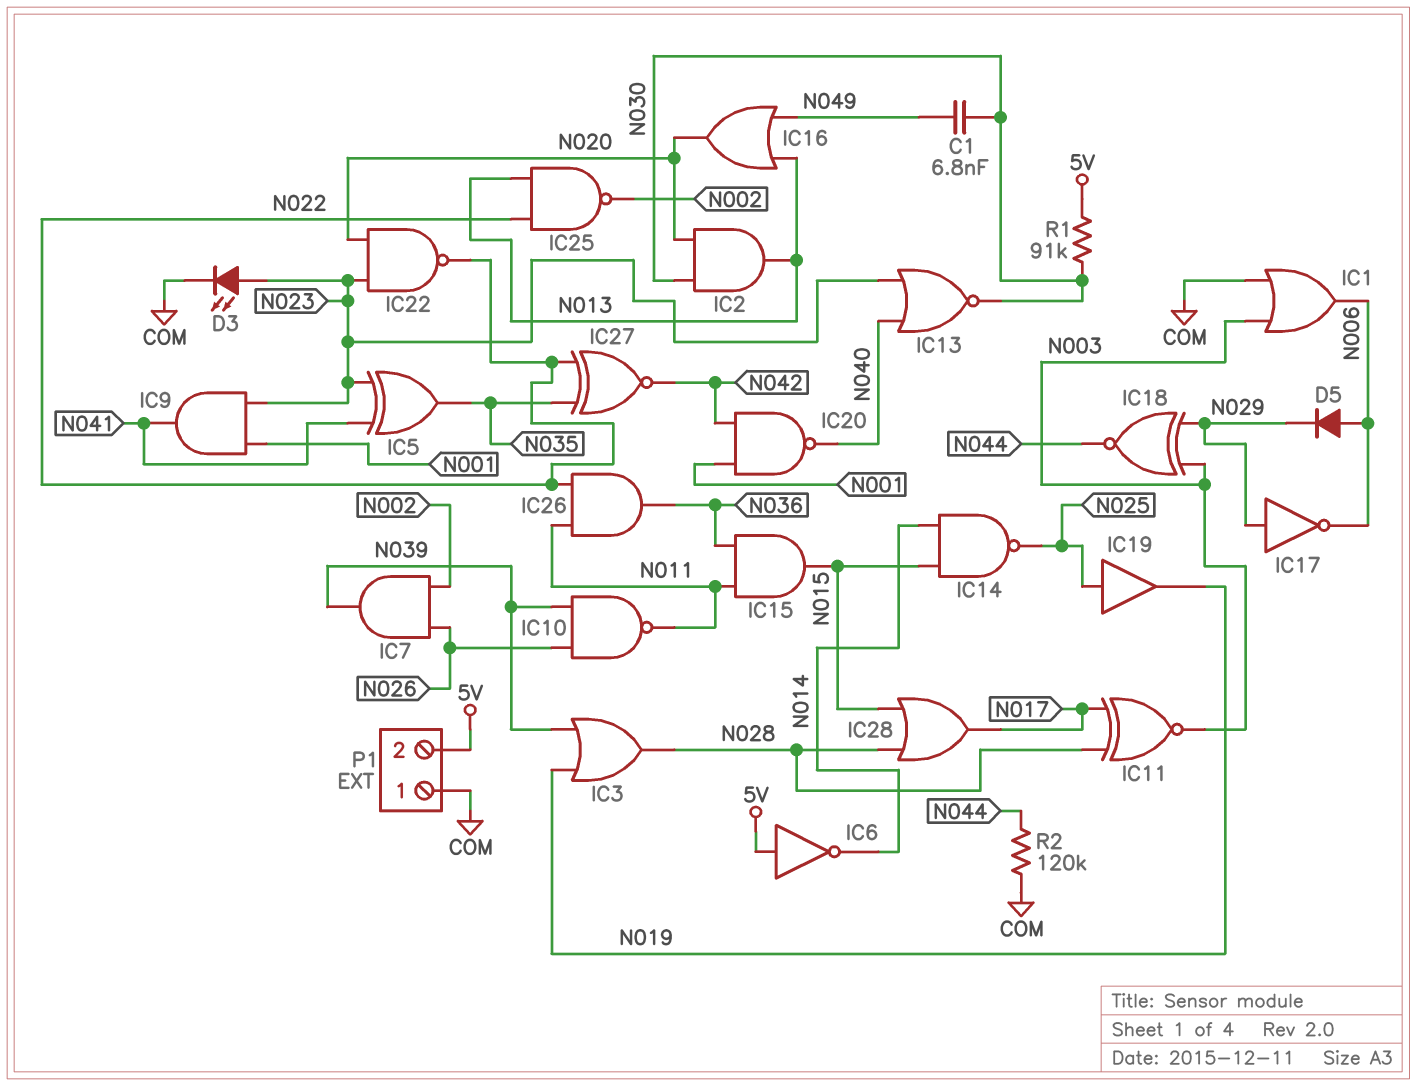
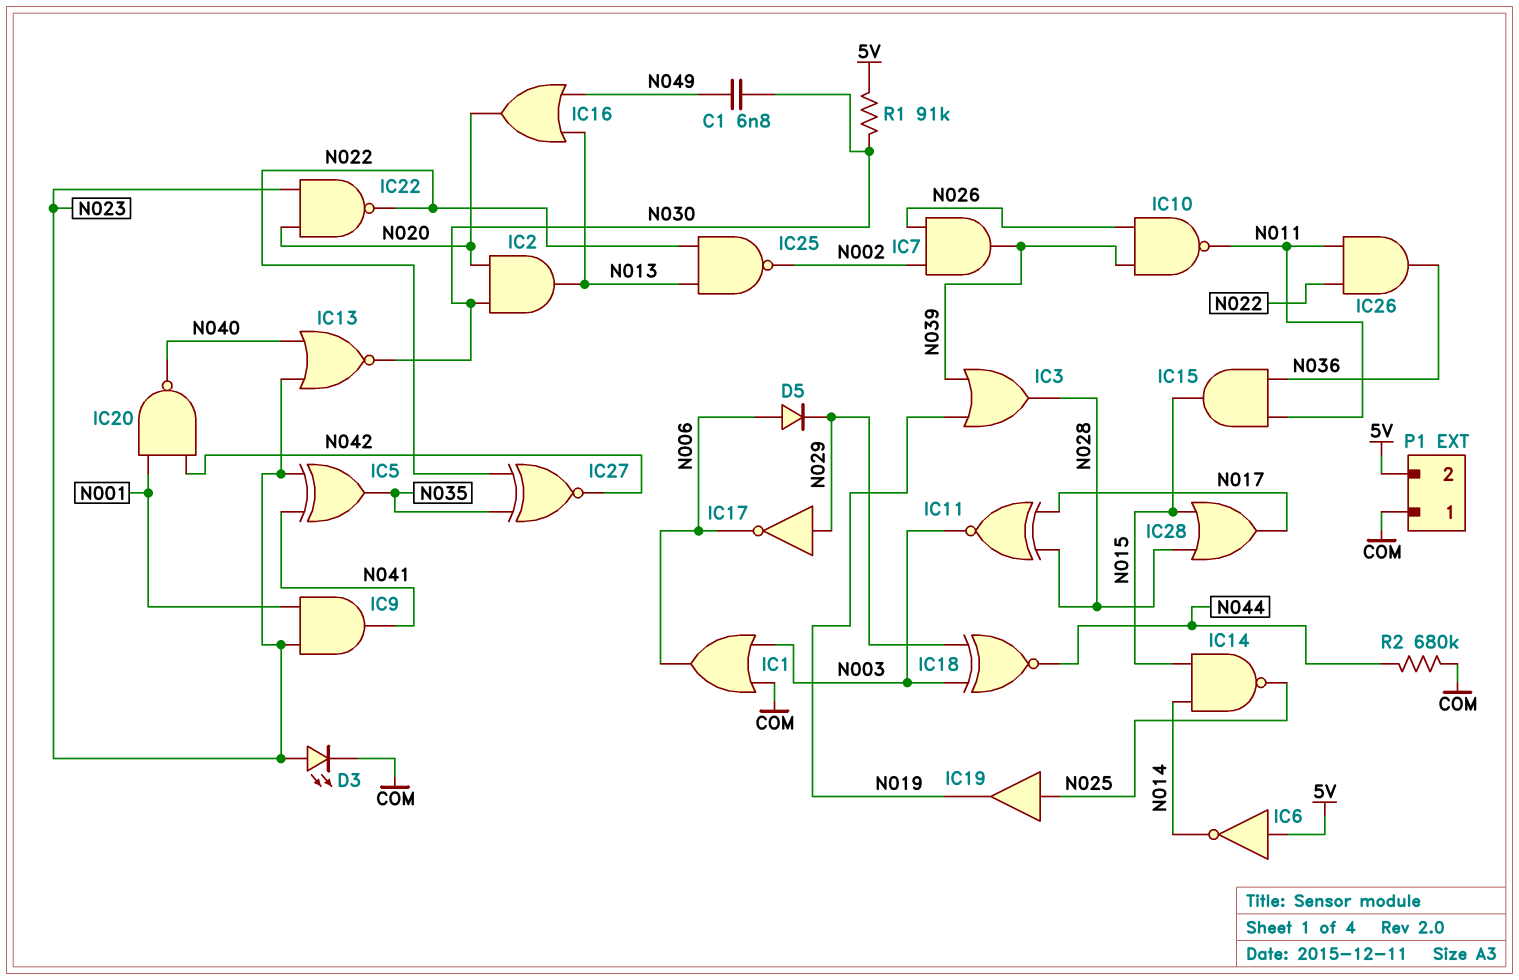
R2: 120k (COM, N044) -> 680k (COM, N044)

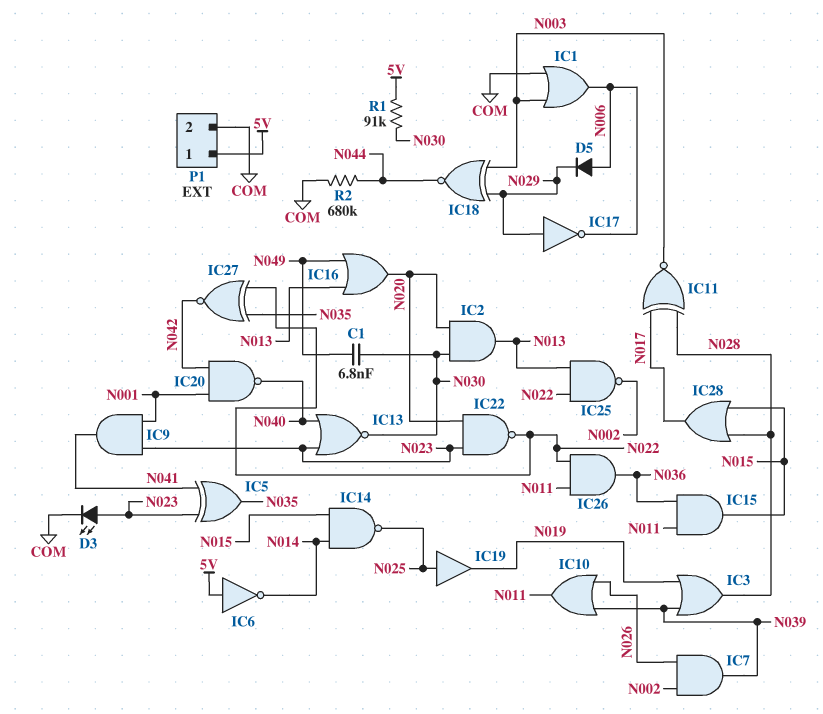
IC10: NAND (in N026, in N039, out N011) -> OR (in N026, in N039, out N011)
P1 pin 1: COM -> 5V
P1 pin 2: 5V -> COM

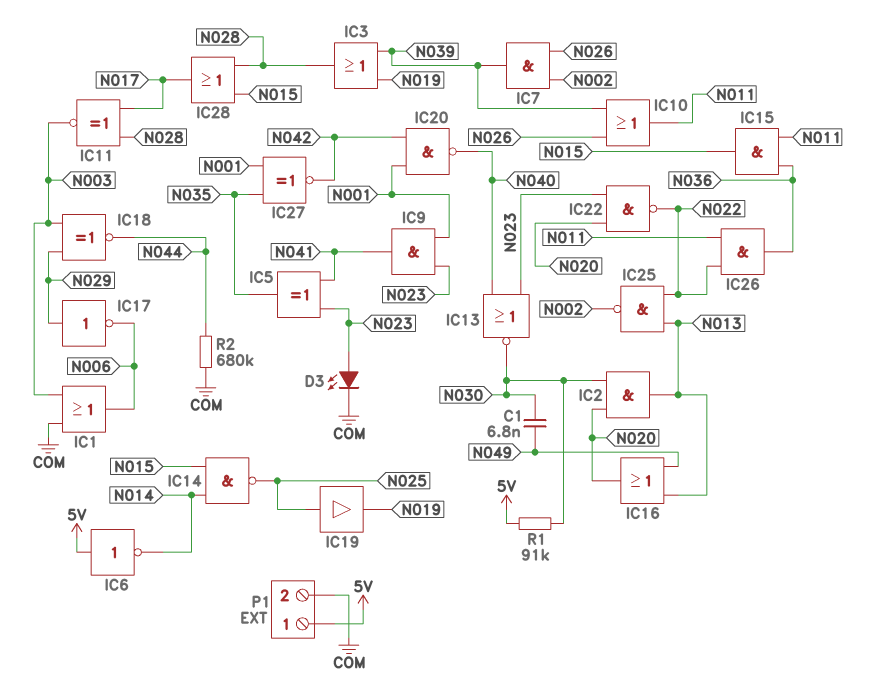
D5: diode (A N006, K N029) -> none
IC27: XNOR (in N022, in N035, out N042) -> XNOR (in N001, in N035, out N042)

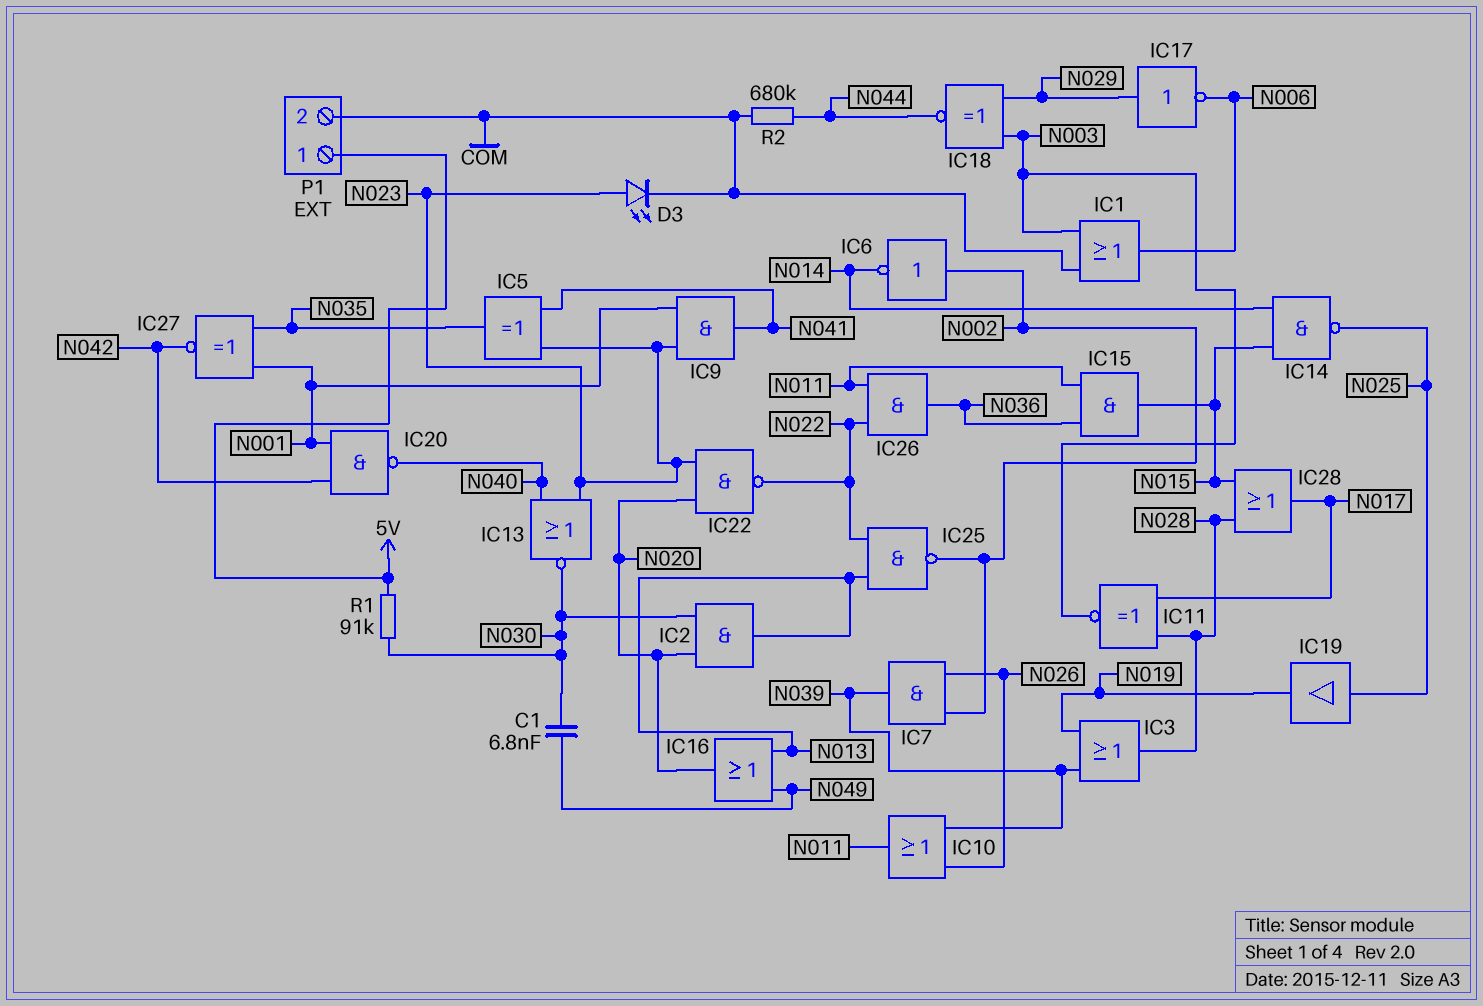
IC6: NOT (in 5V, out N014) -> NOT (in N002, out N014)

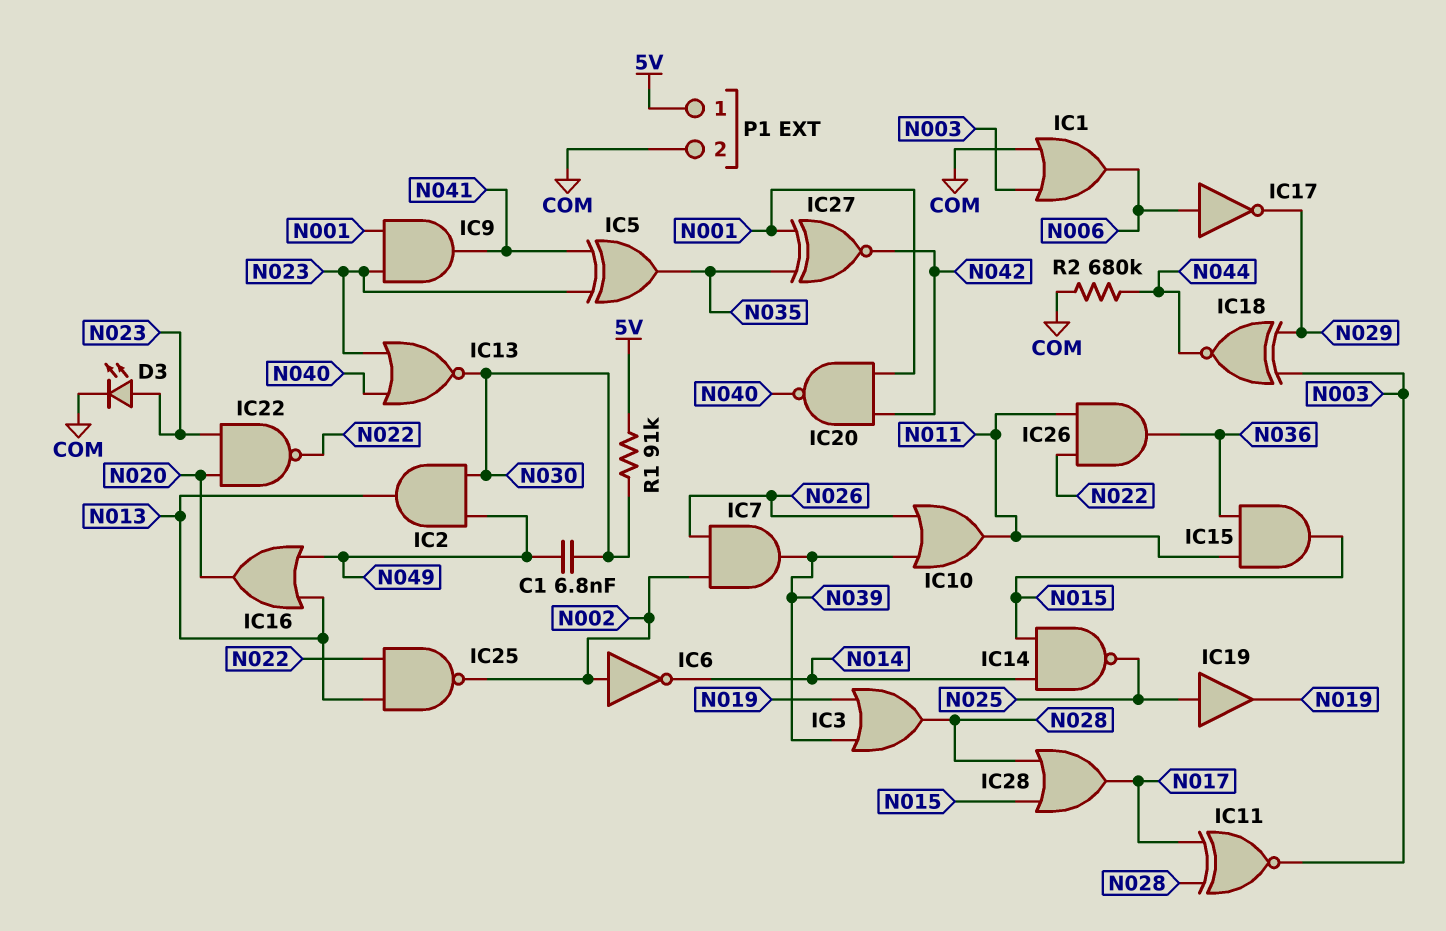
IC2: AND (in N020, in N030, out N013) -> AND (in N030, in N049, out N013)
IC17: NOT (in N029, out N006) -> NOT (in N006, out N029)

